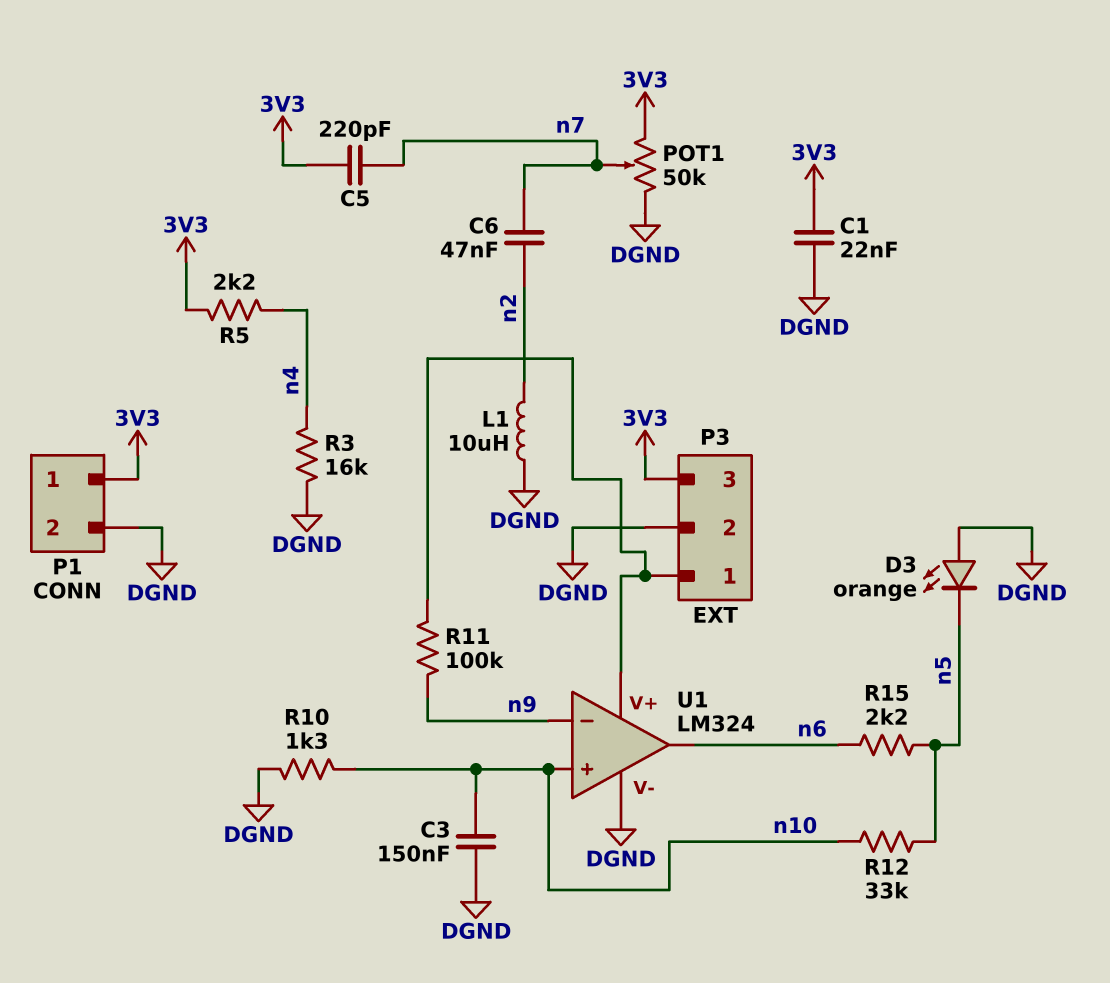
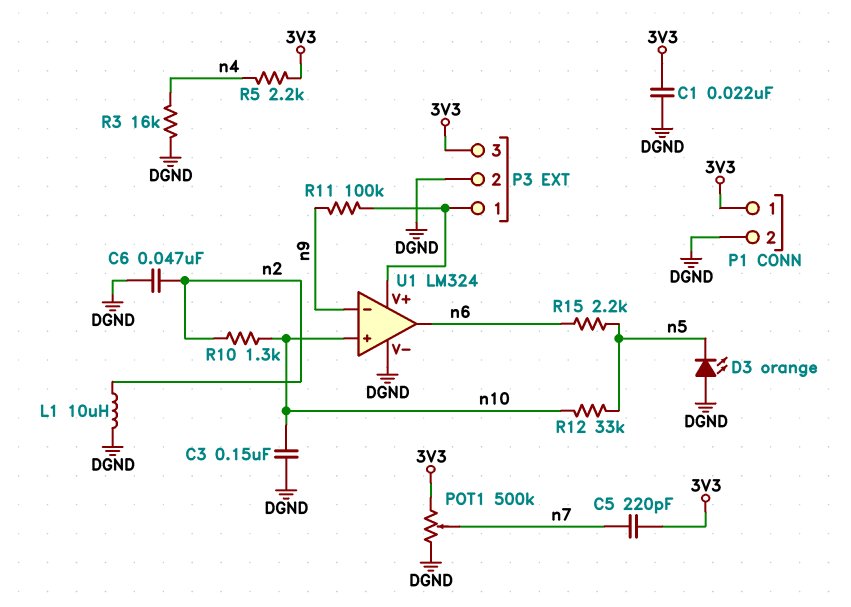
C6: 47nF (n2, n7) -> 47nF (DGND, n2)
POT1: 50k (3V3, DGND, wiper n7) -> 500k (3V3, DGND, wiper n7)
R10: 1.3k (DGND, n10) -> 1.3k (n2, n10)

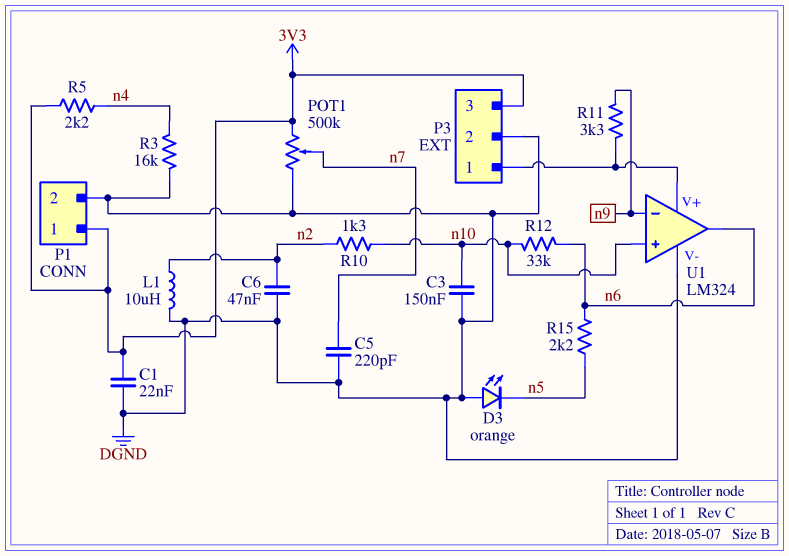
C5: 220pF (3V3, n7) -> 220pF (DGND, n7)
R11: 100k (P3/1, n9) -> 3.3k (P3/1, n9)
R12: 33k (n5, n10) -> 33k (n6, n10)

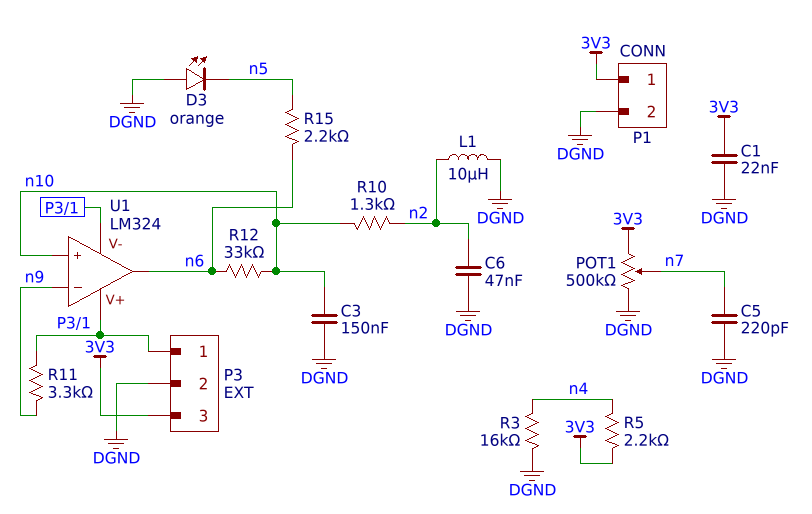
U1 pin V-: DGND -> P3/1

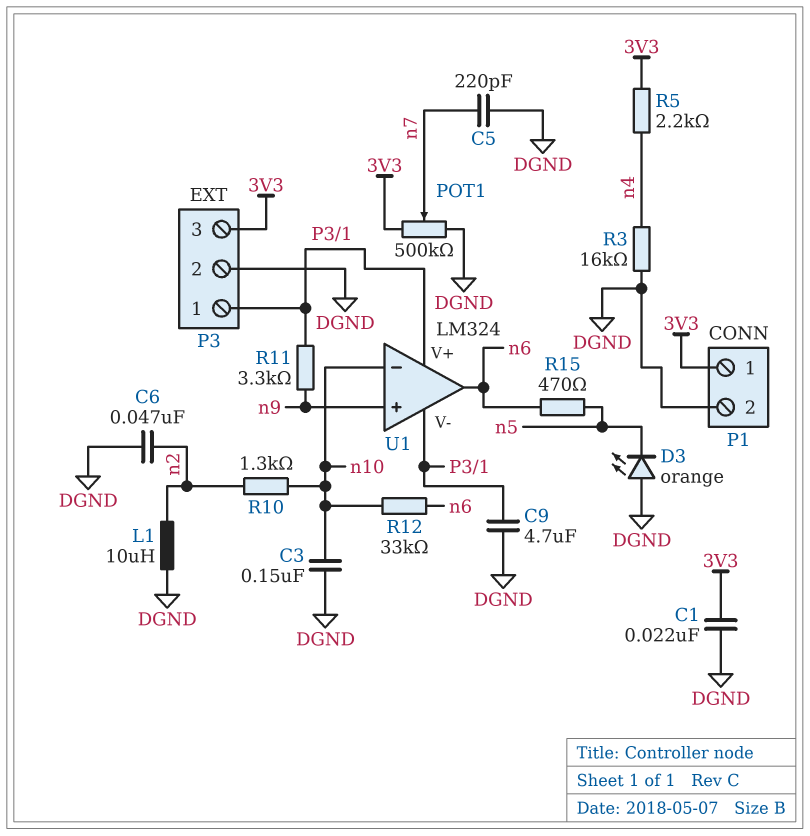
C9: none -> 4.7uF (DGND, P3/1)
R15: 2.2k (n5, n6) -> 470 (n5, n6)
U1 pin in+: n10 -> n9
U1 pin in-: n9 -> n10

